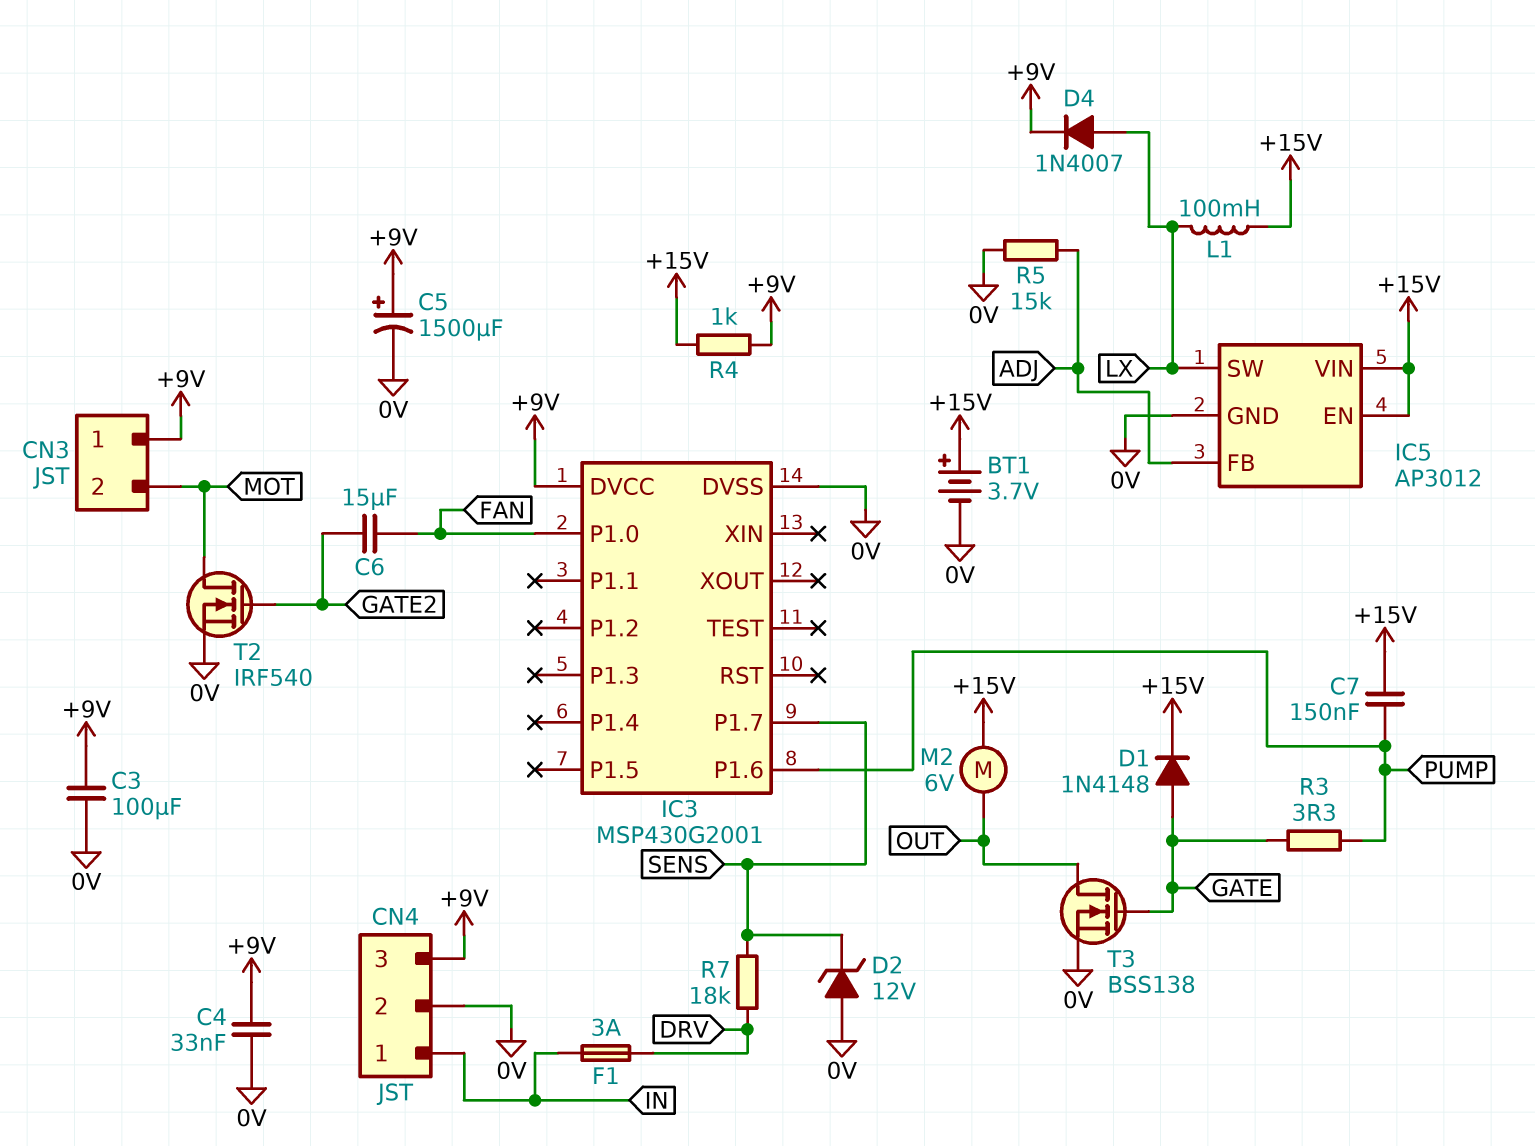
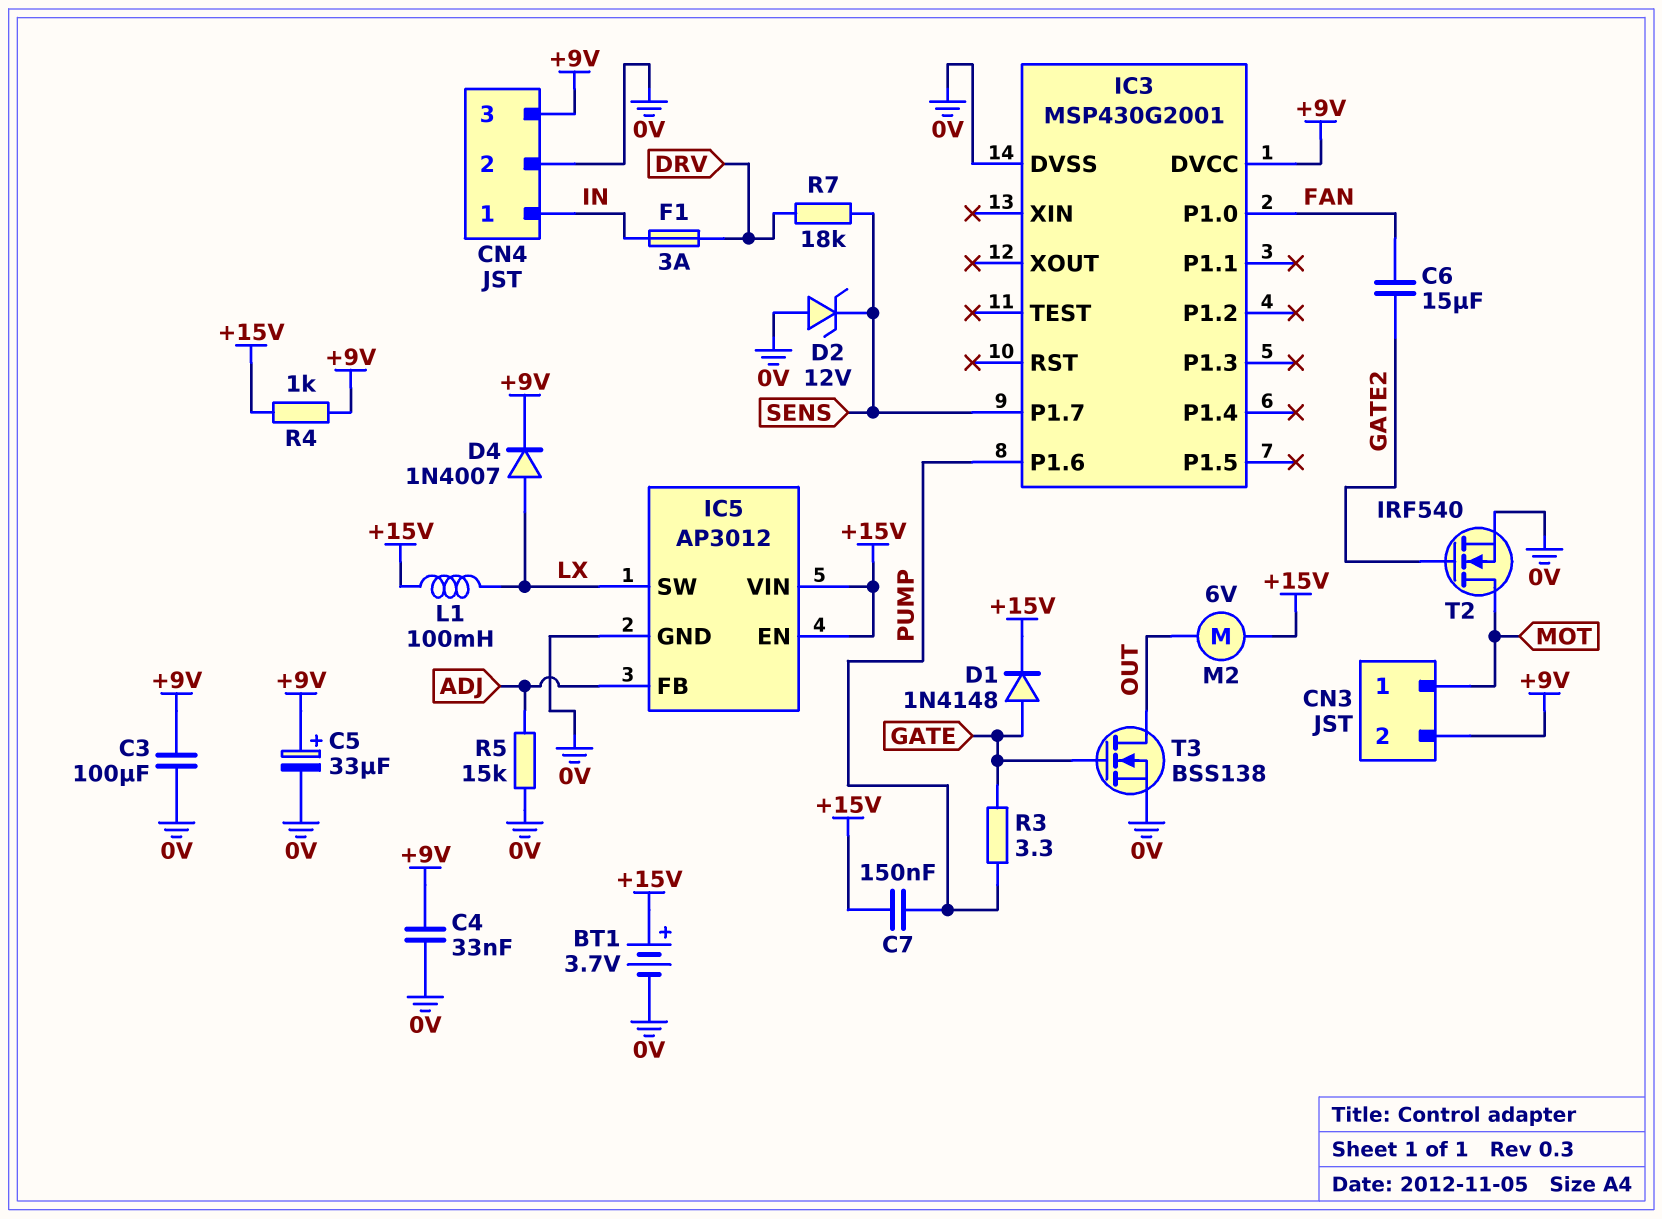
C5: 1500uF (plus +9V, minus 0V) -> 33uF (plus +9V, minus 0V)
CN3 pin 1: +9V -> MOT
CN3 pin 2: MOT -> +9V

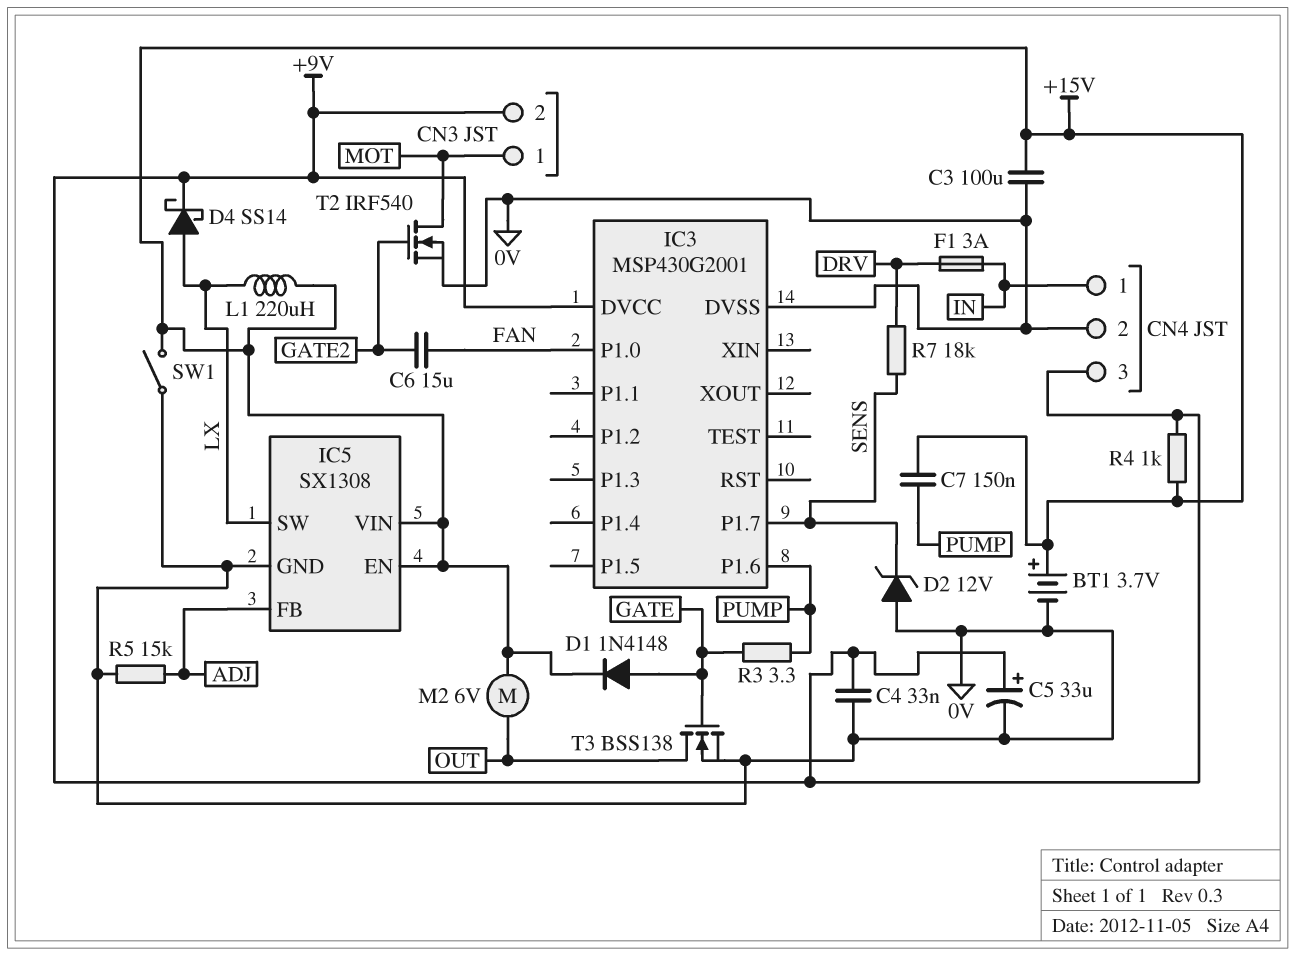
C3: 100uF (+9V, 0V) -> 100uF (+15V, 0V)
D4: diode 1N4007 (A LX, K +9V) -> schottky SS14 (A LX, K +9V)
IC5: AP3012 -> SX1308
L1: 100mH (+15V, LX) -> 220uH (+15V, LX)
SW1: none -> switch (+15V, 0V)

